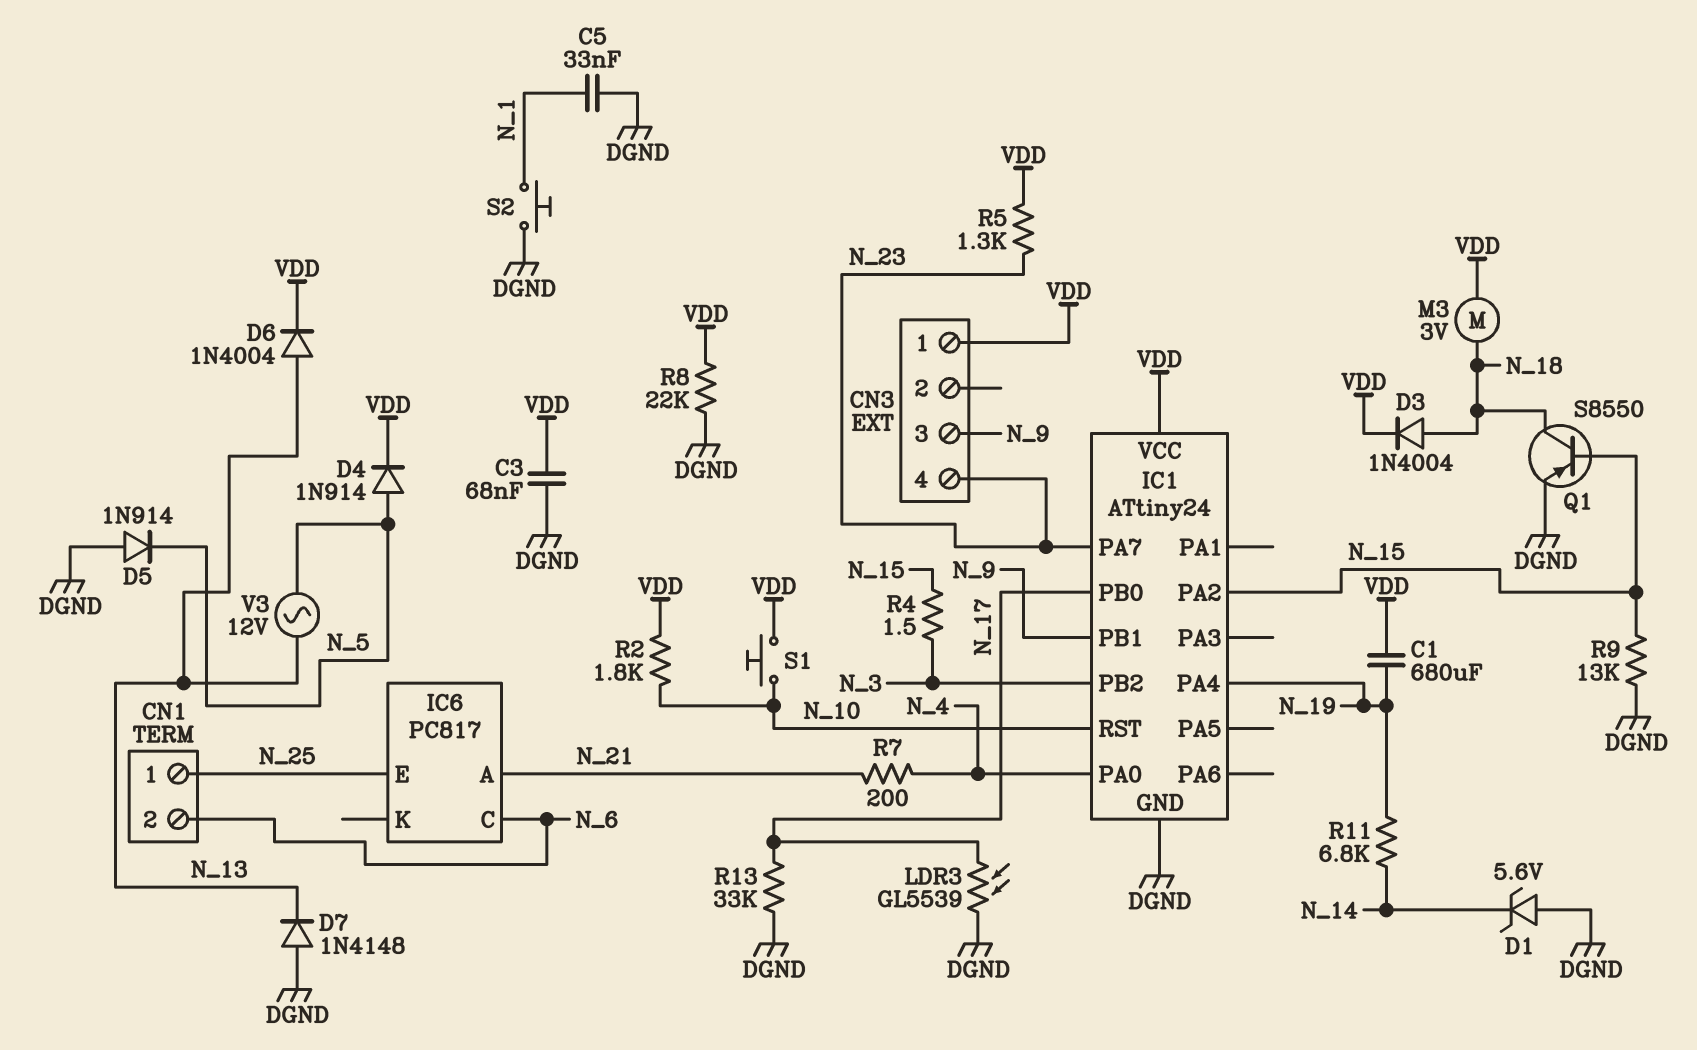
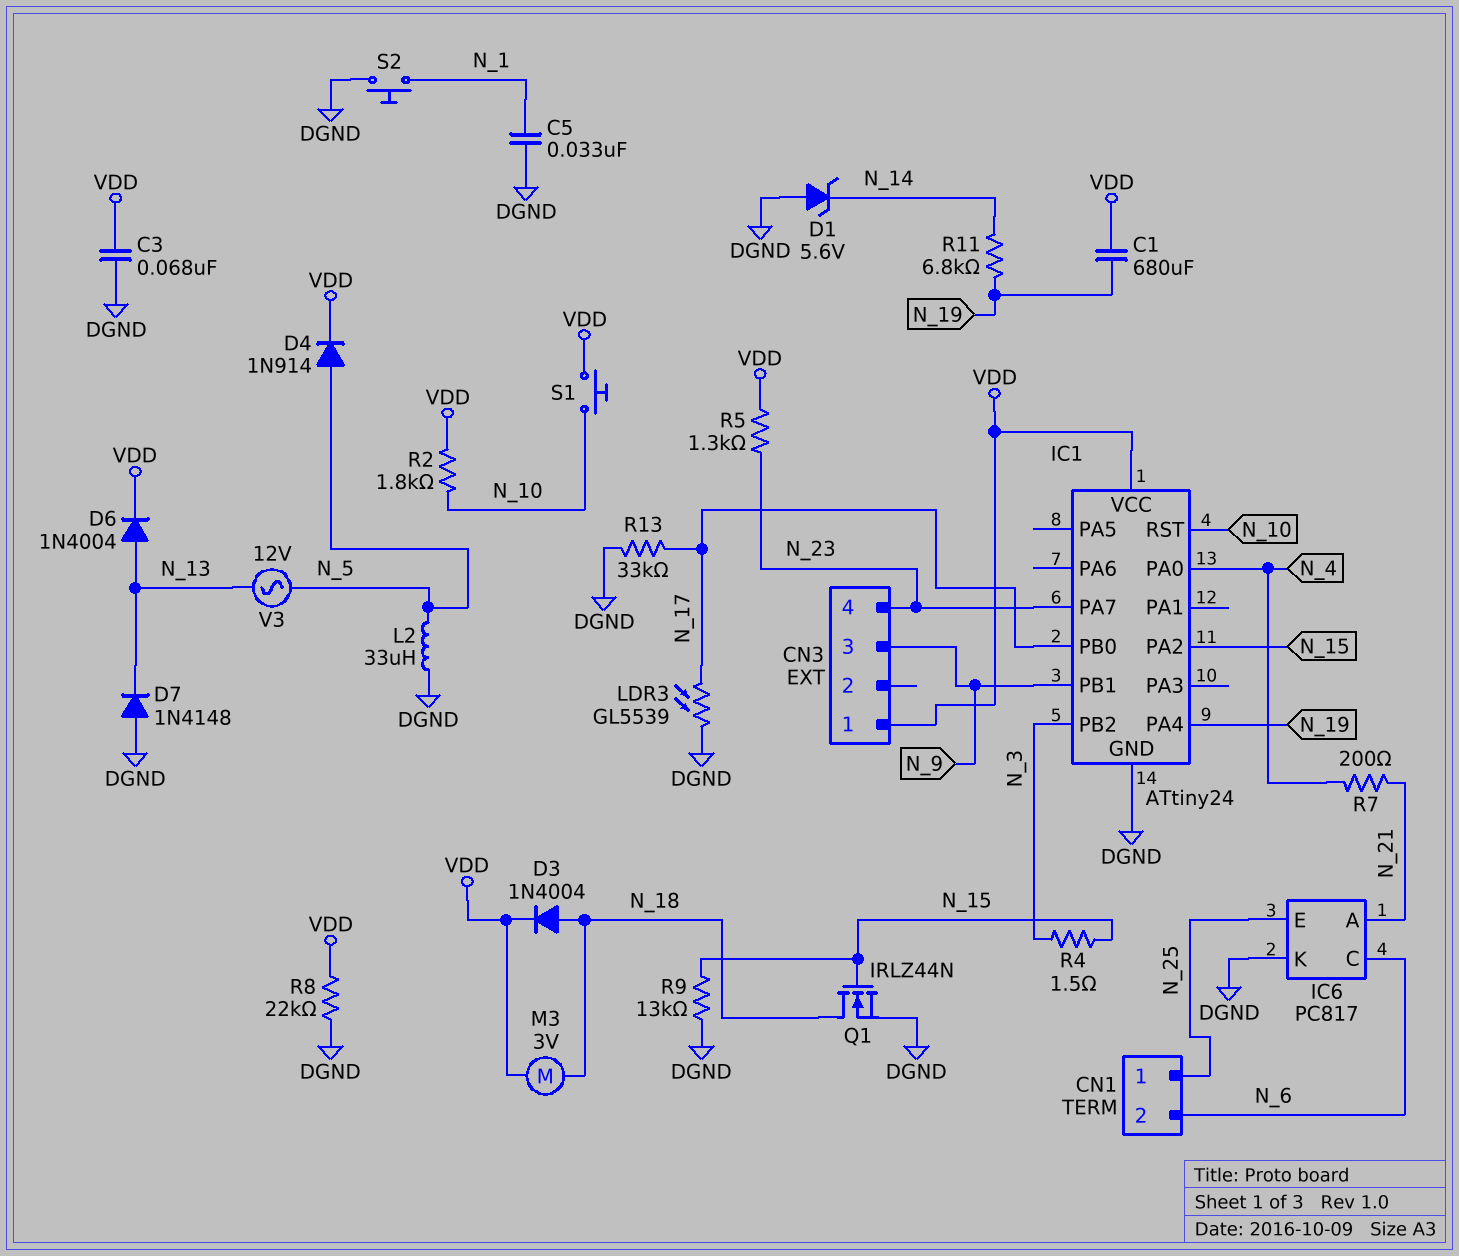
D5: diode 1N914 (A DGND, K N_5) -> none
IC6 pin K: none -> DGND
L2: none -> 33uH (DGND, N_5)
Q1: PNP S8550 (B N_15, C N_18, E DGND) -> NMOS IRLZ44N (G N_15, D N_18, S DGND)

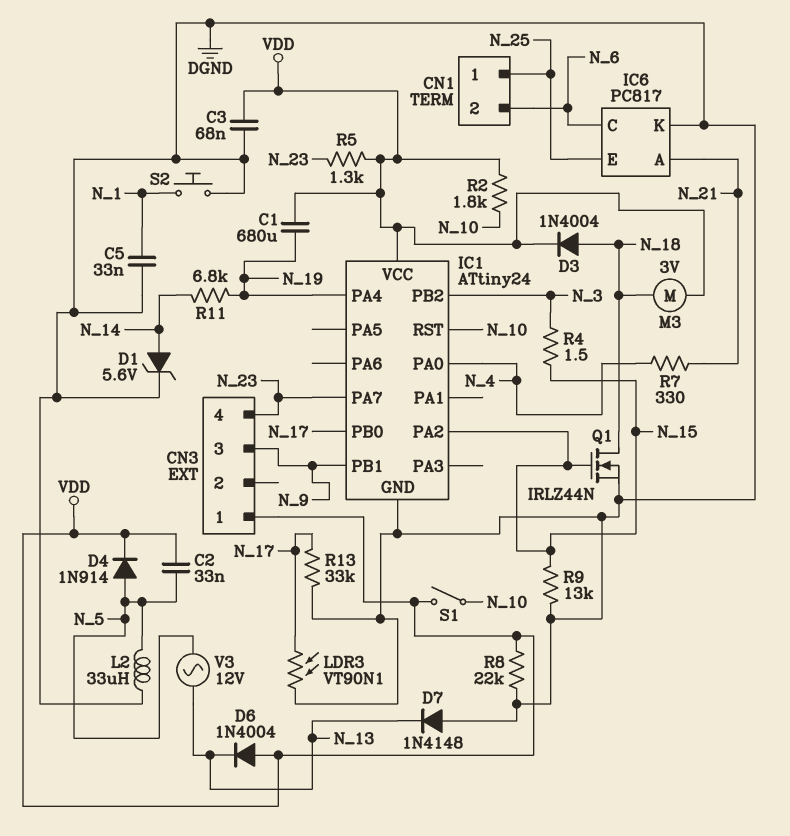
C2: none -> 33nF (N_5, VDD)
D1: zener 5.6V (A DGND, K N_14) -> zener 5.6V (A N_14, K DGND)
D6: diode 1N4004 (A N_13, K VDD) -> diode 1N4004 (A VDD, K N_13)
LDR3: GL5539 (DGND, N_17) -> VT90N1 (DGND, N_17)
R7: 200 (N_4, N_21) -> 330 (N_4, N_21)
S1: button (N_10, VDD) -> switch (N_10, VDD)

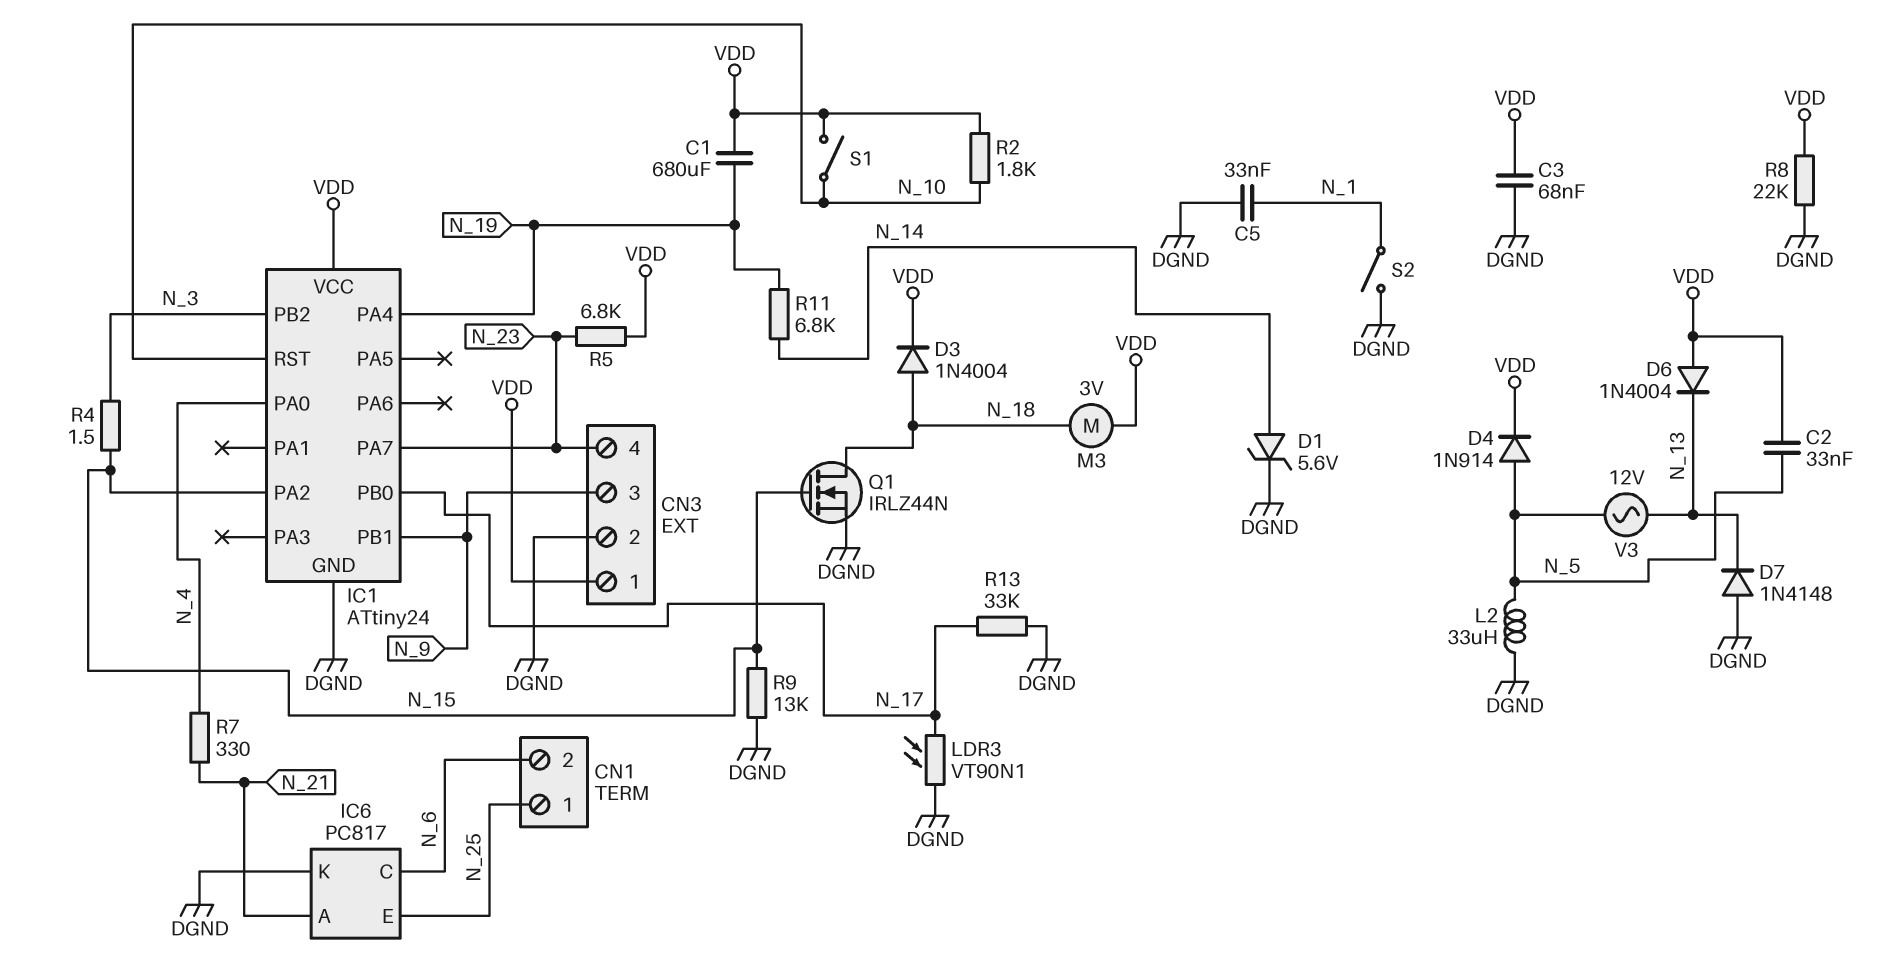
CN3 pin 2: none -> DGND
R5: 1.3k (N_23, VDD) -> 6.8k (N_23, VDD)
S2: button (DGND, N_1) -> switch (DGND, N_1)

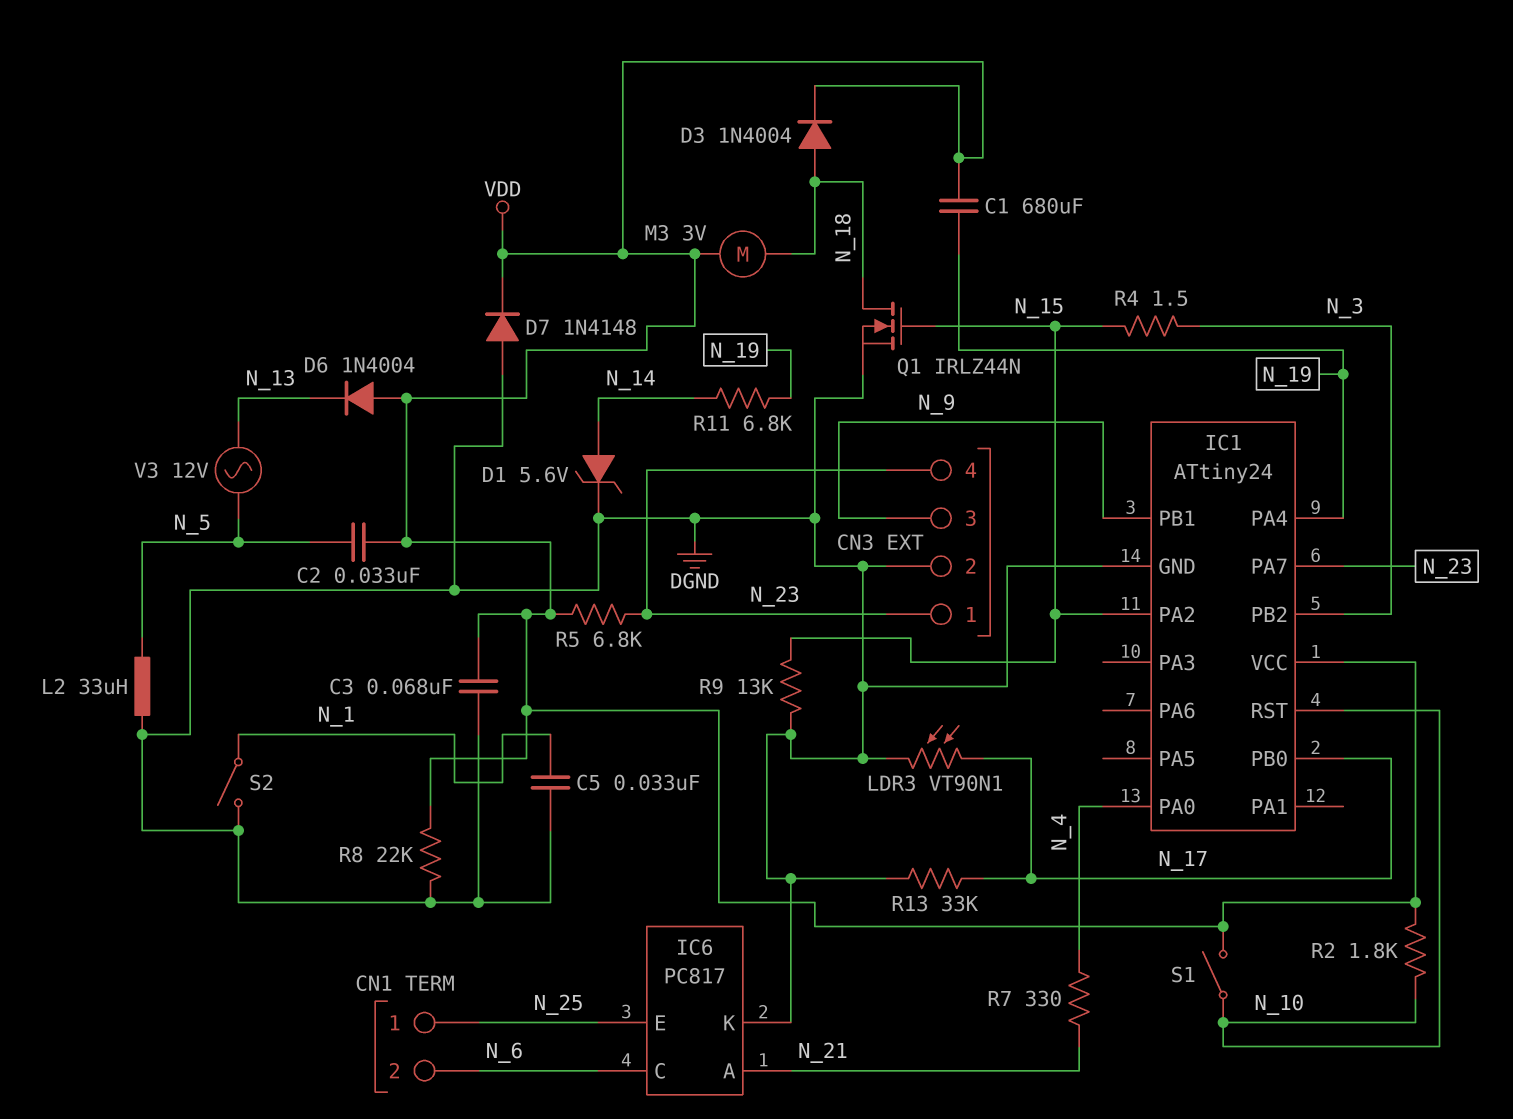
CN3 pin 1: VDD -> N_23
D4: diode 1N914 (A N_5, K VDD) -> none
D7: diode 1N4148 (A DGND, K N_13) -> diode 1N4148 (A DGND, K VDD)

